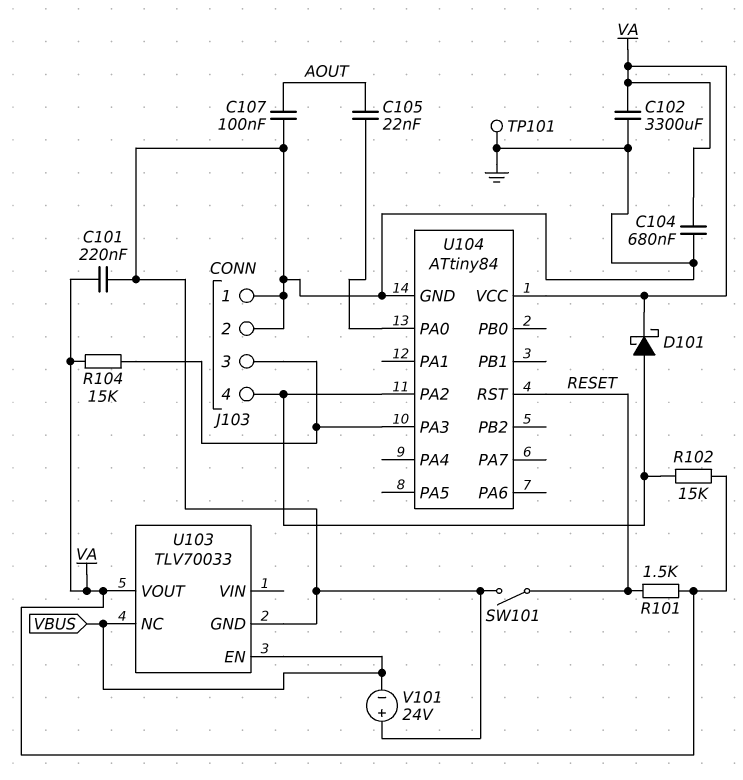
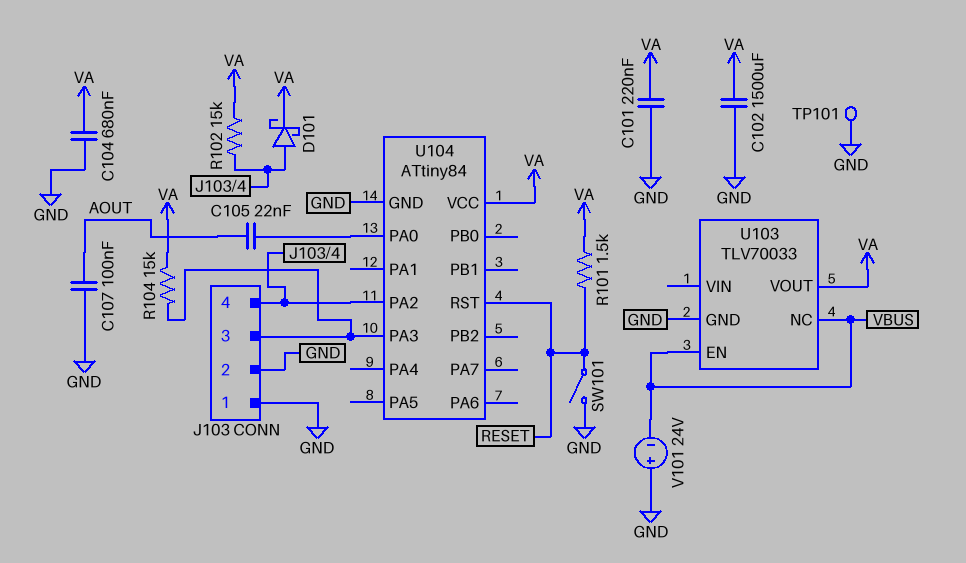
C102: 3300uF (GND, VA) -> 1500uF (GND, VA)

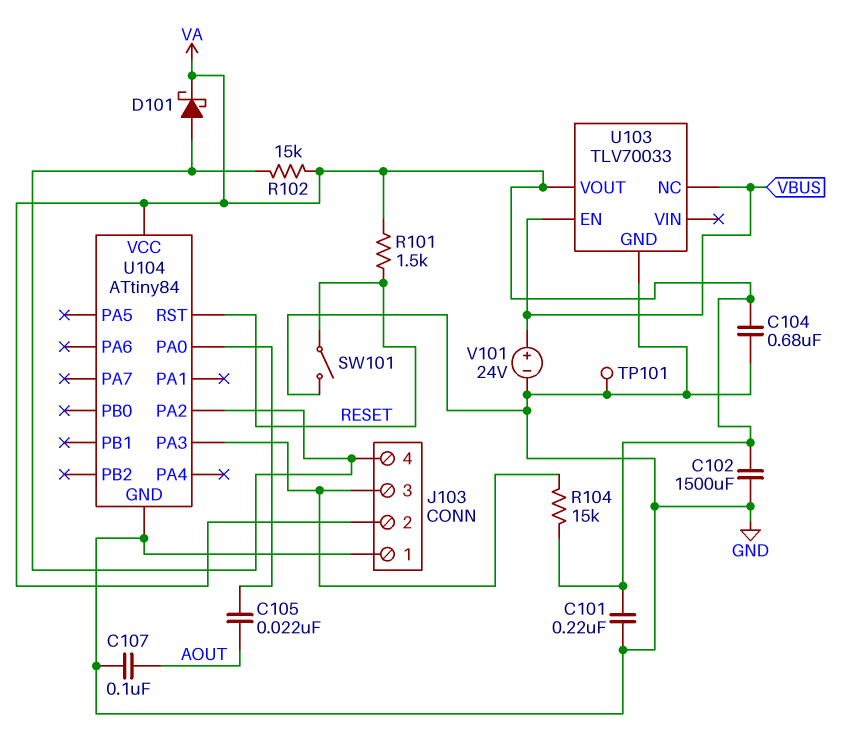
J103 pin 2: GND -> VA
V101: 24V (plus GND, minus VBUS) -> 24V (plus VBUS, minus GND)

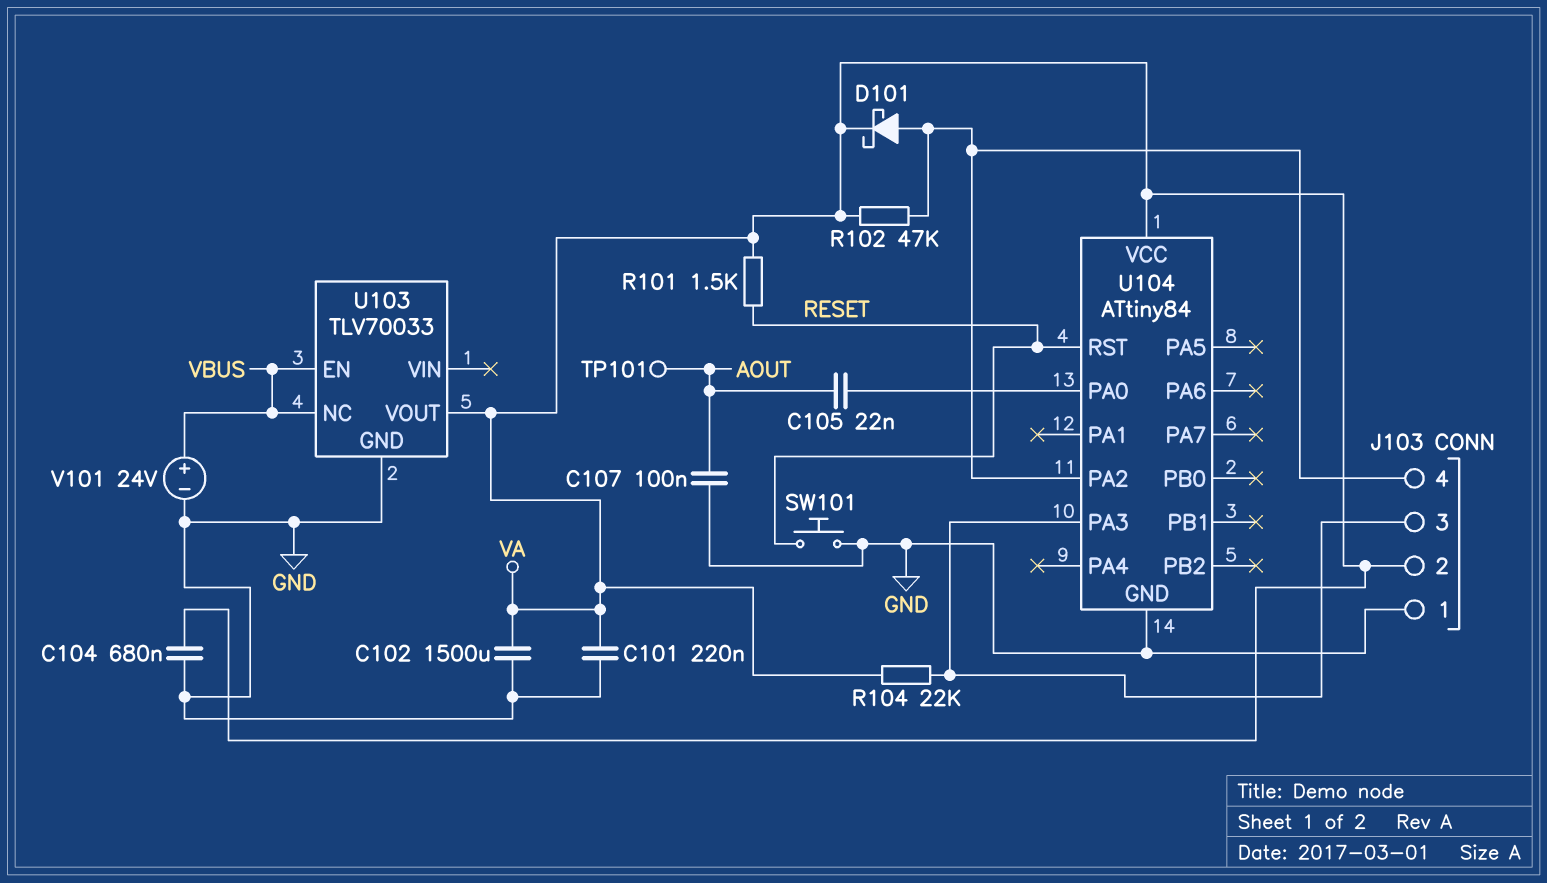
R102: 15k (J103/4, VA) -> 47k (J103/4, VA)
R104: 15k (J103/3, VA) -> 22k (J103/3, VA)
SW101: switch (GND, RESET) -> button (GND, RESET)
TP101: test point (GND) -> test point (AOUT)

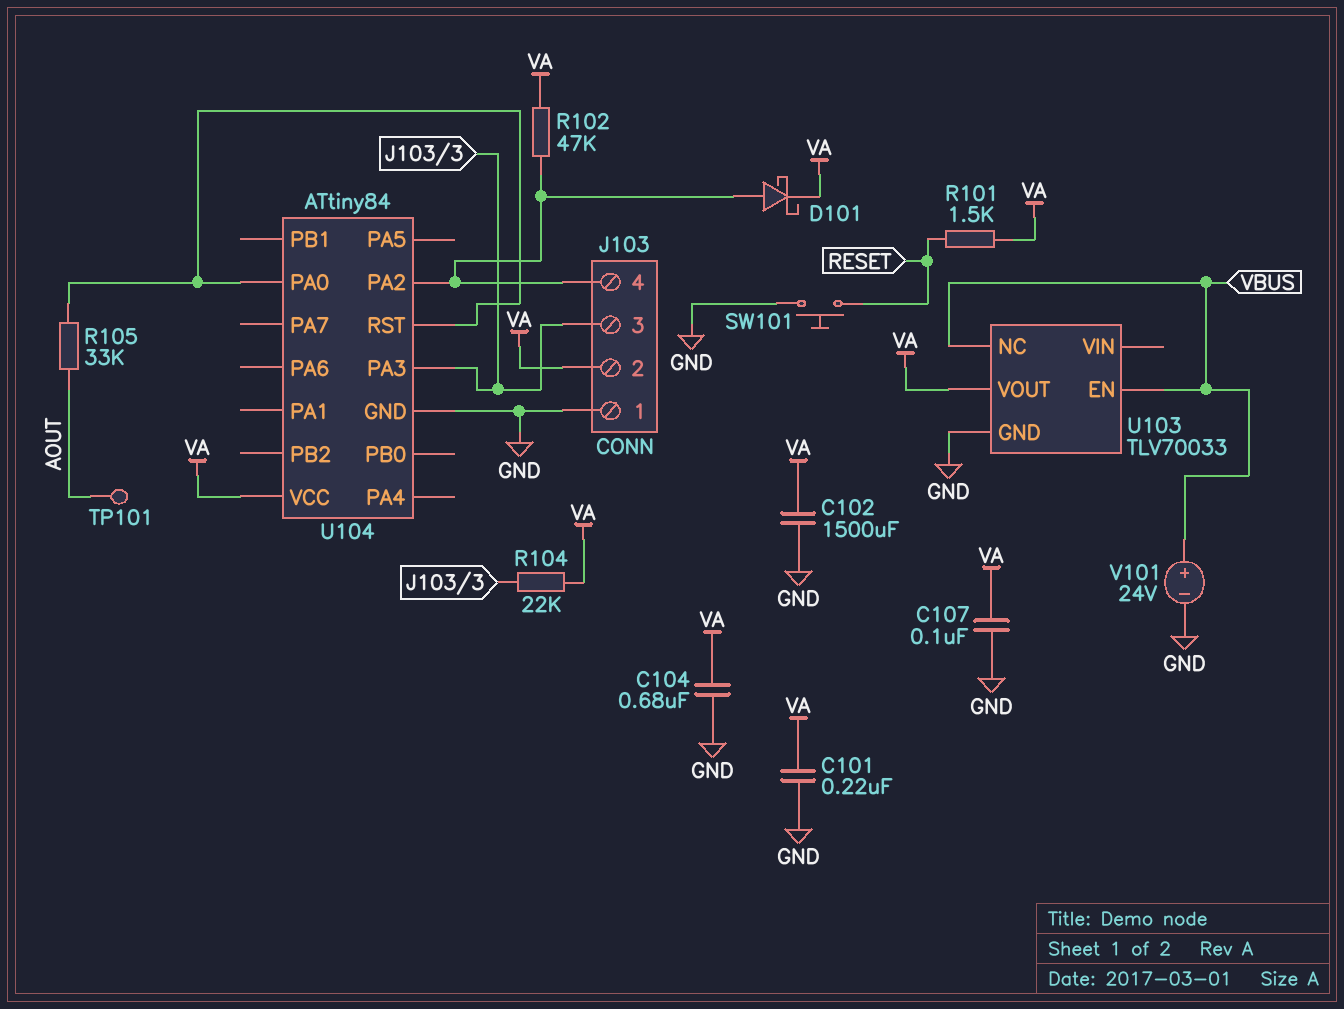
C105: 22nF (AOUT, U104/PA0) -> none
C107: 100nF (AOUT, GND) -> 100nF (GND, VA)
R105: none -> 33k (AOUT, U104/PA0)
U104 pin RST: RESET -> U104/PA0

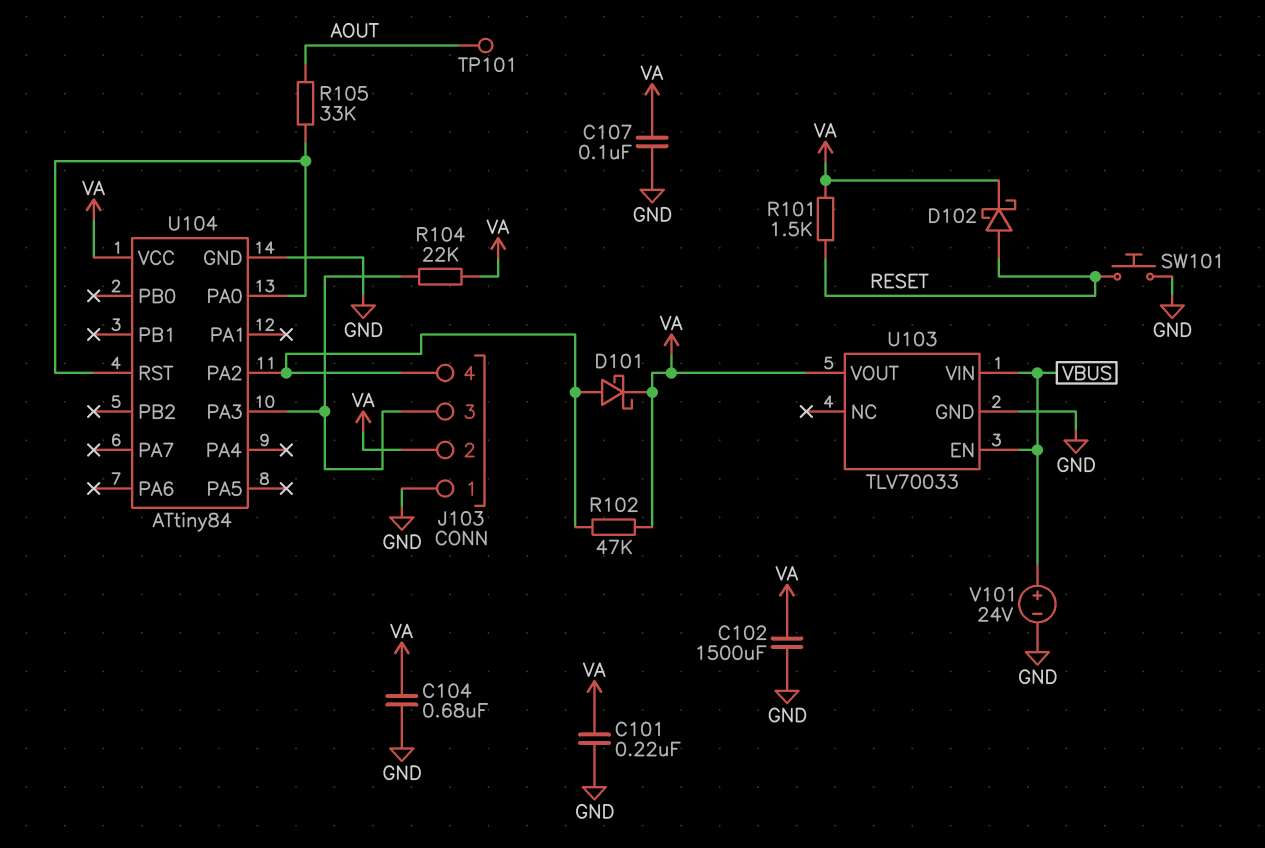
D102: none -> schottky (A RESET, K VA)
U103 pin NC: VBUS -> none
U103 pin VIN: none -> VBUS

